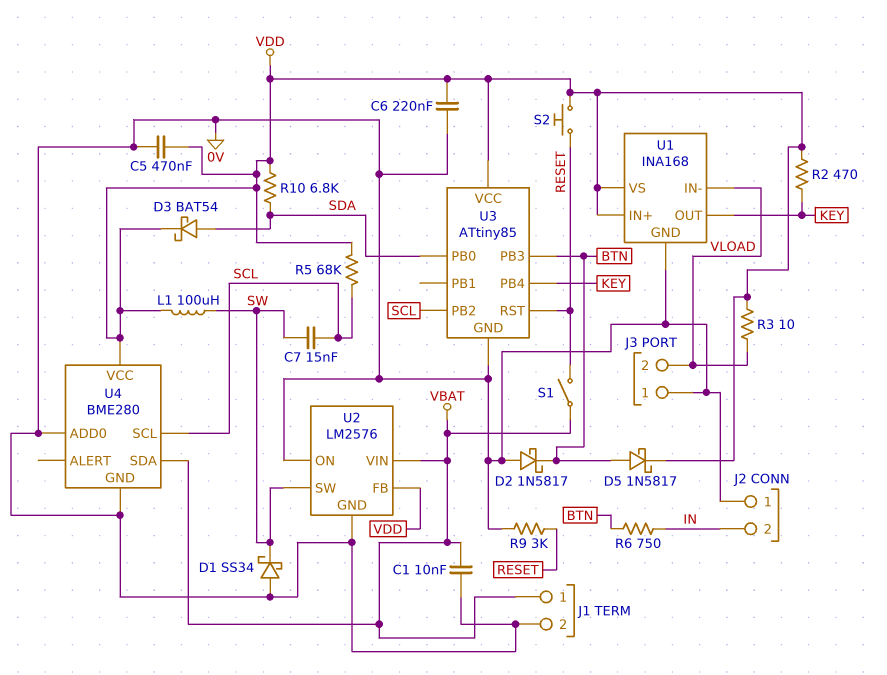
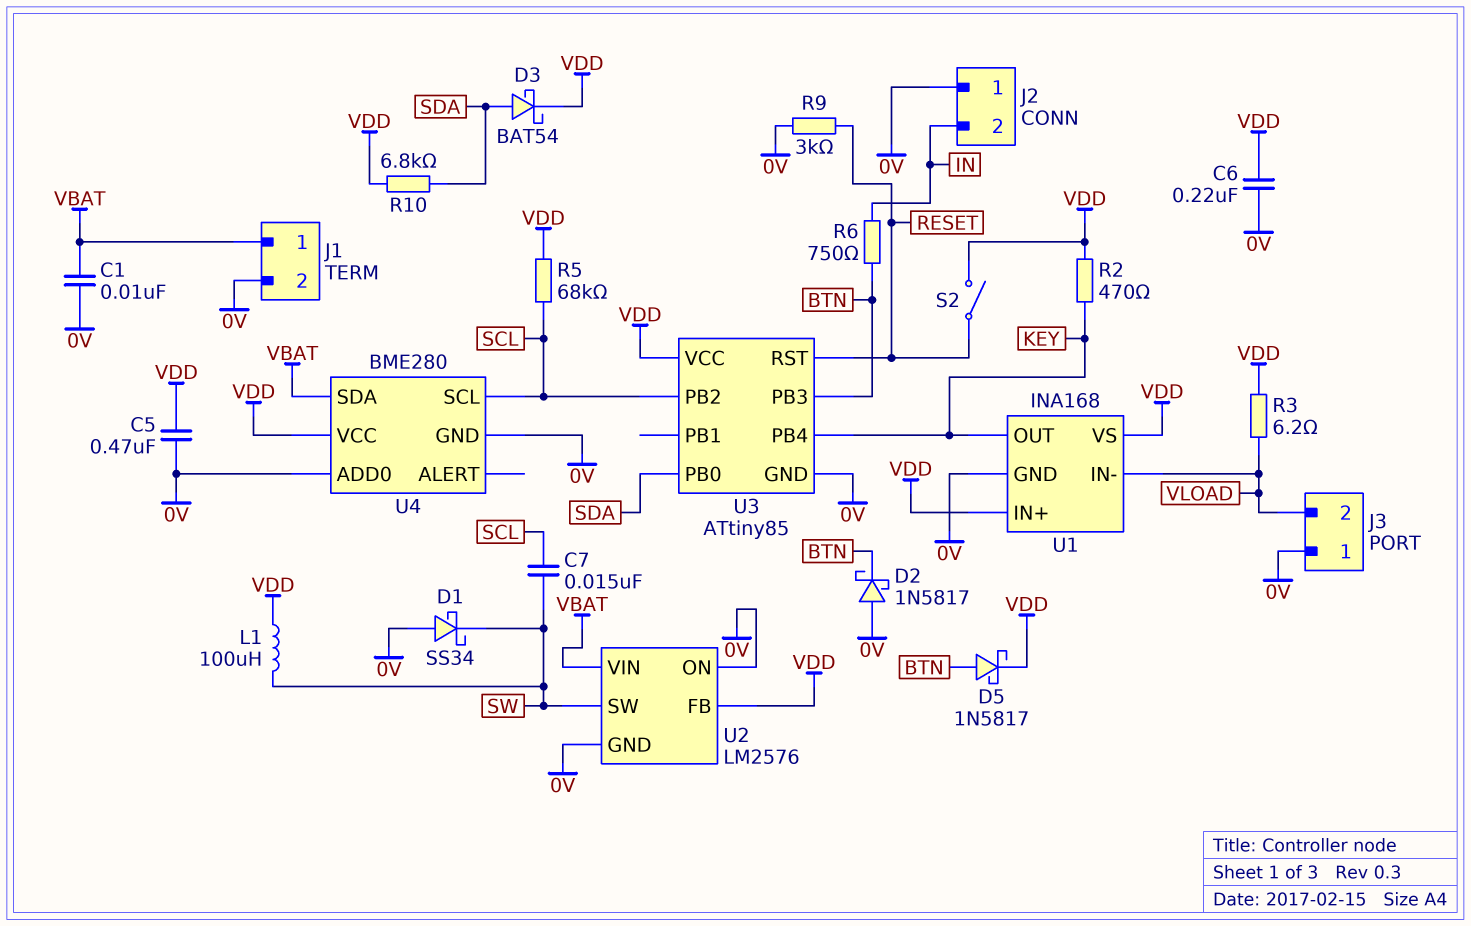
R3: 10 (VDD, VLOAD) -> 6.2 (VDD, VLOAD)
S1: switch (RESET, VBAT) -> none
S2: button (RESET, VDD) -> switch (RESET, VDD)

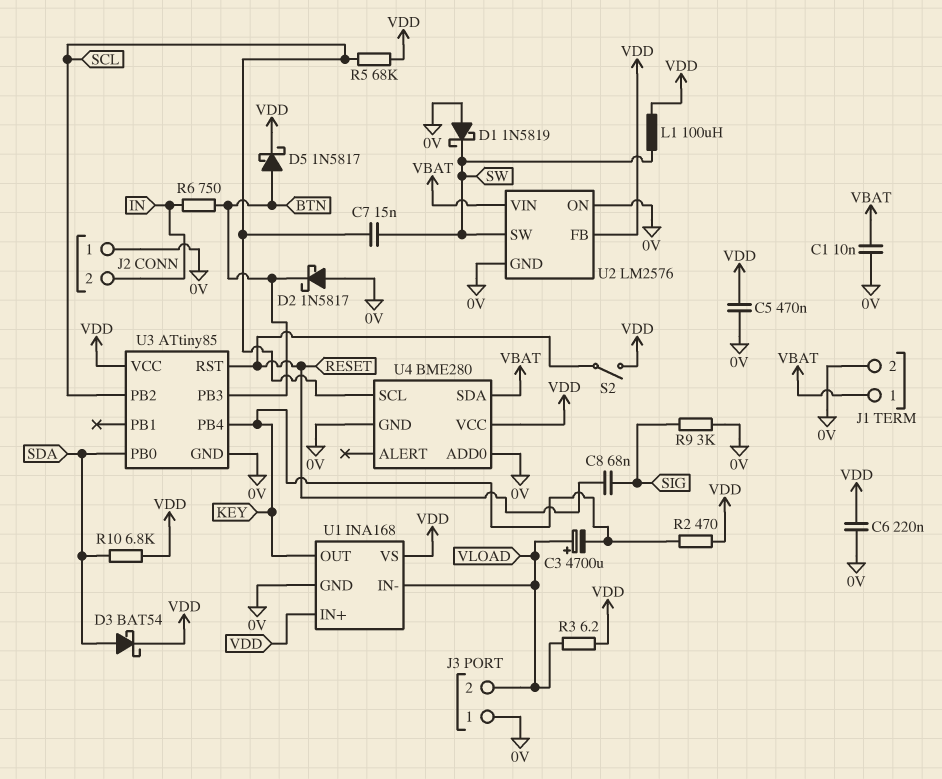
C3: none -> 4700uF (plus VLOAD, minus KEY)
C8: none -> 68nF (RESET, SIG)
D1: schottky SS34 (A 0V, K SW) -> schottky 1N5819 (A 0V, K SW)
R9: 3k (0V, RESET) -> 3k (0V, SIG)

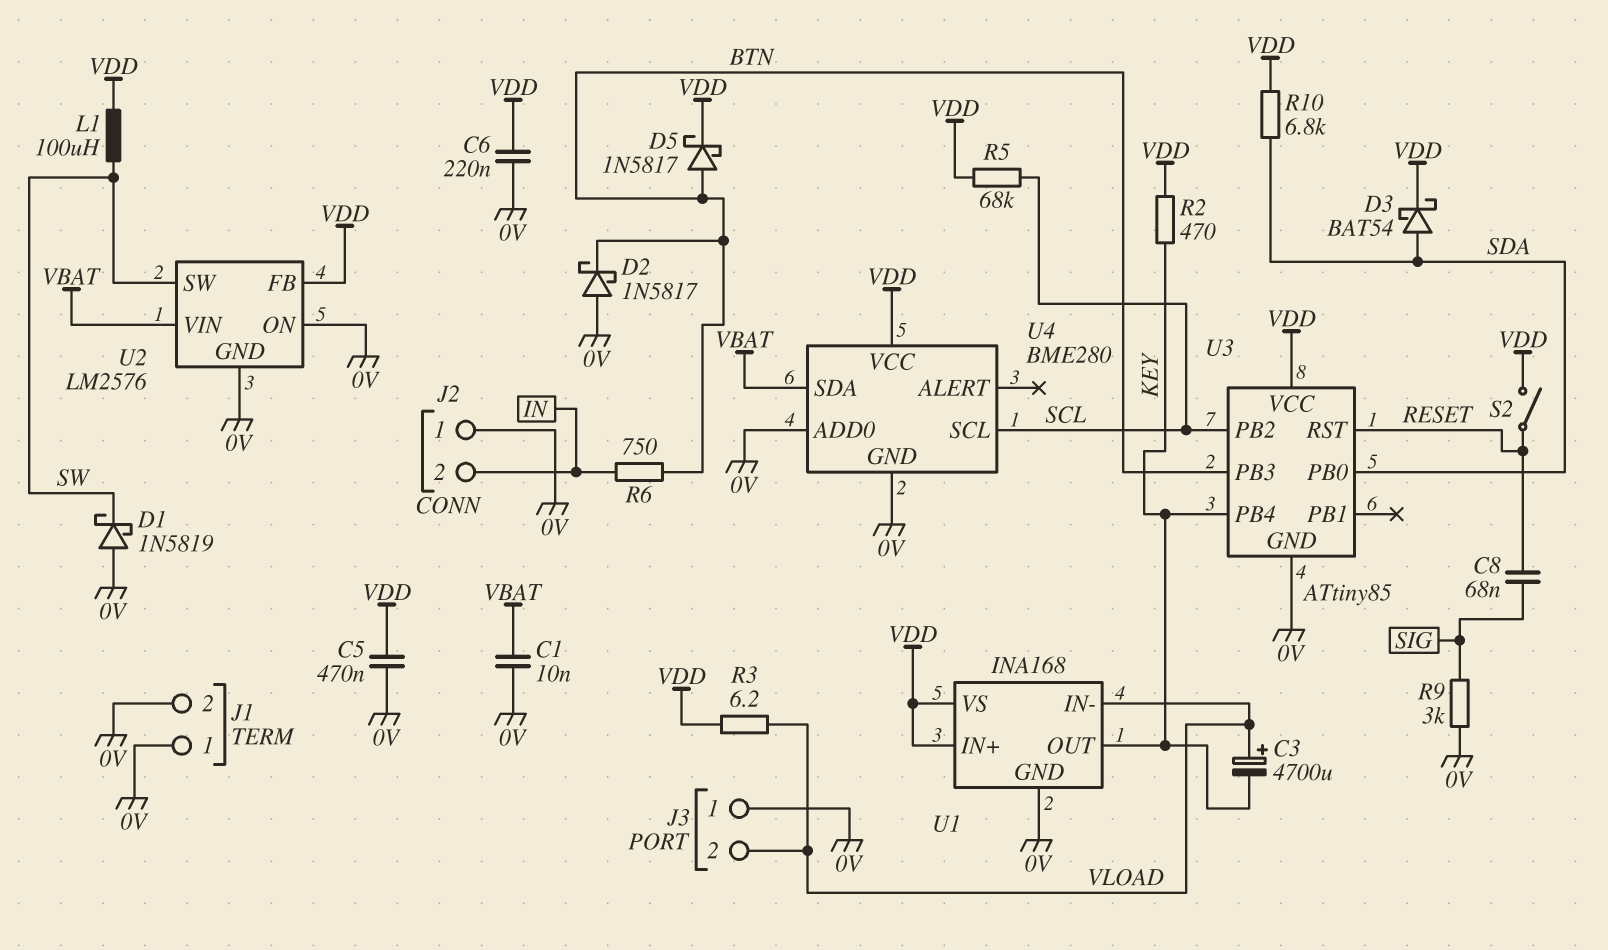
C7: 15nF (SCL, SW) -> none
J1 pin 1: VBAT -> 0V

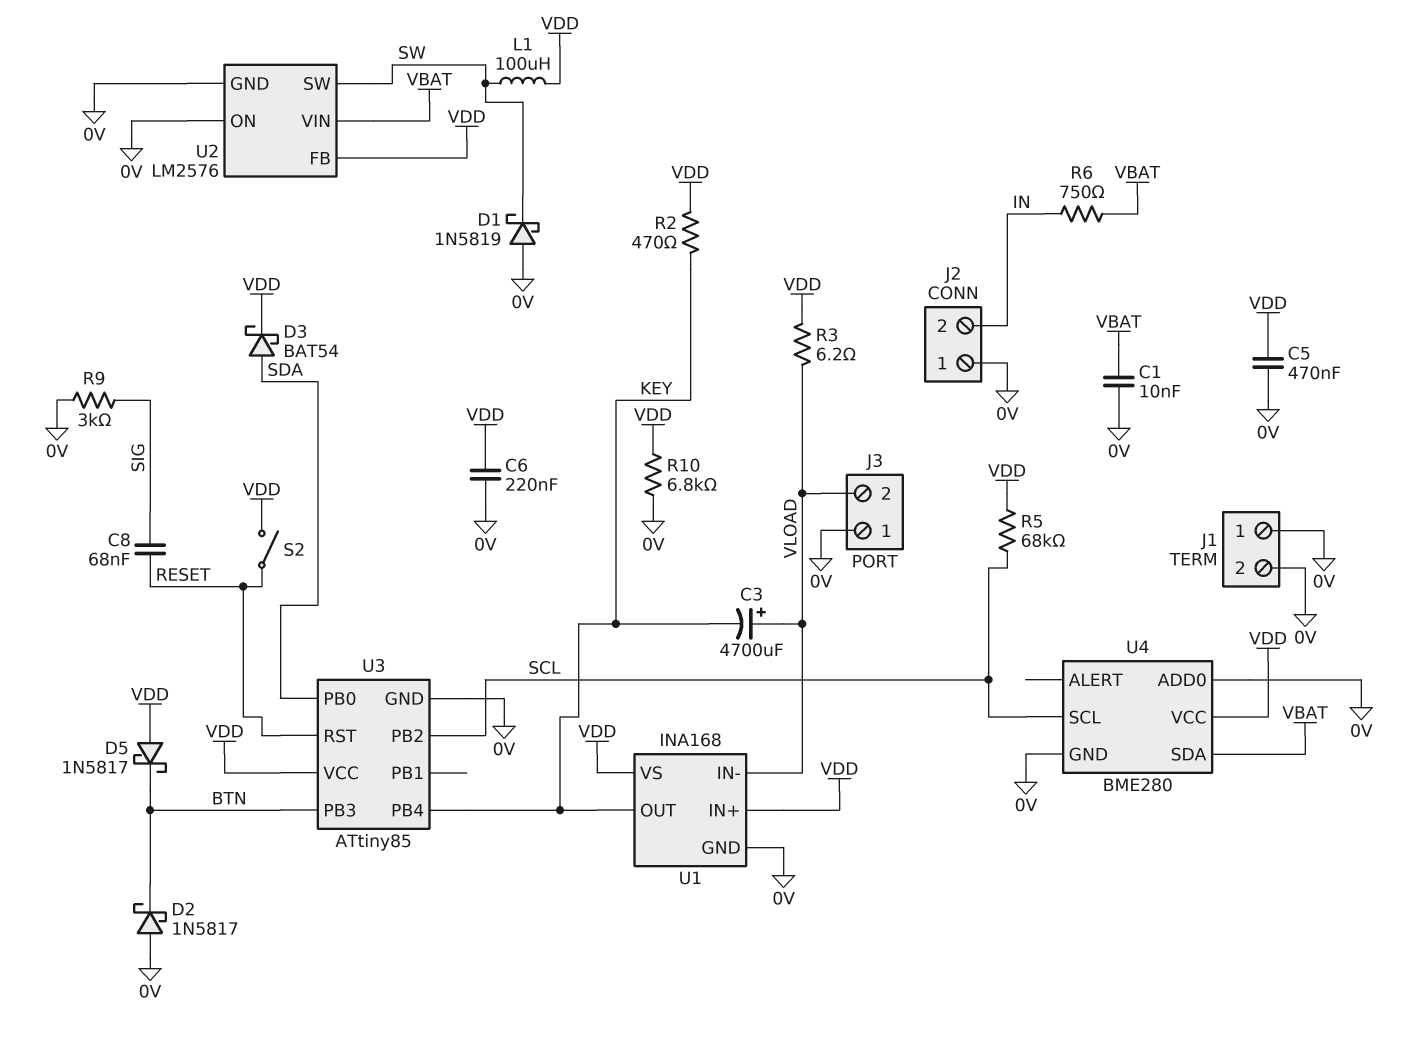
D5: schottky 1N5817 (A BTN, K VDD) -> schottky 1N5817 (A VDD, K BTN)
R6: 750 (BTN, IN) -> 750 (IN, VBAT)
R10: 6.8k (SDA, VDD) -> 6.8k (0V, VDD)

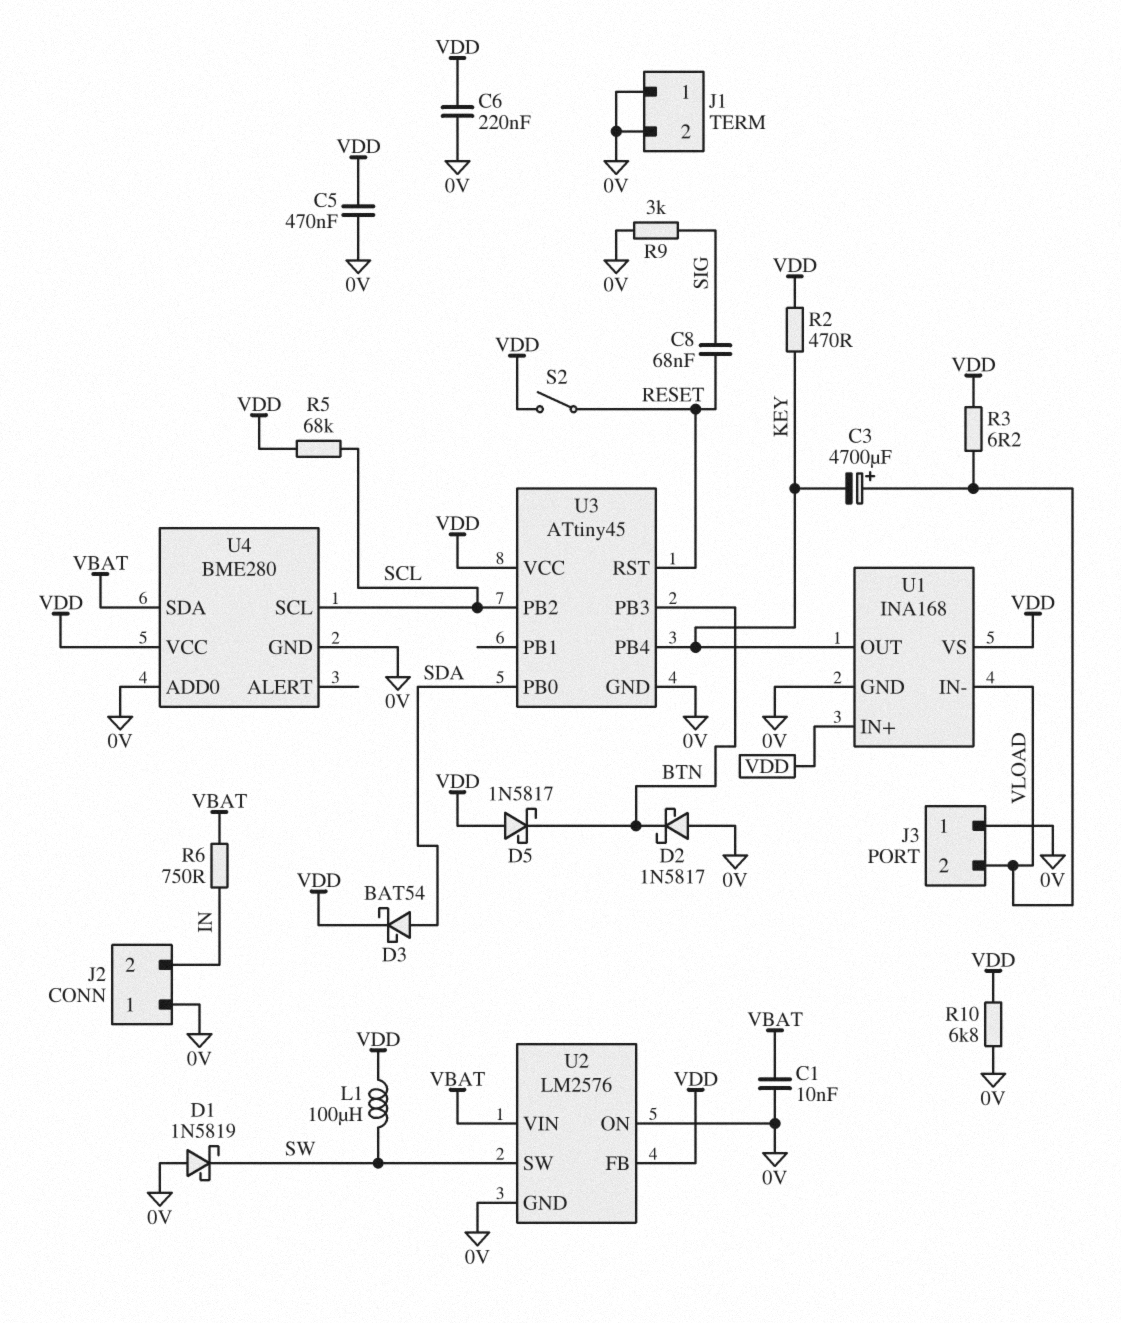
U3: ATtiny85 -> ATtiny45

